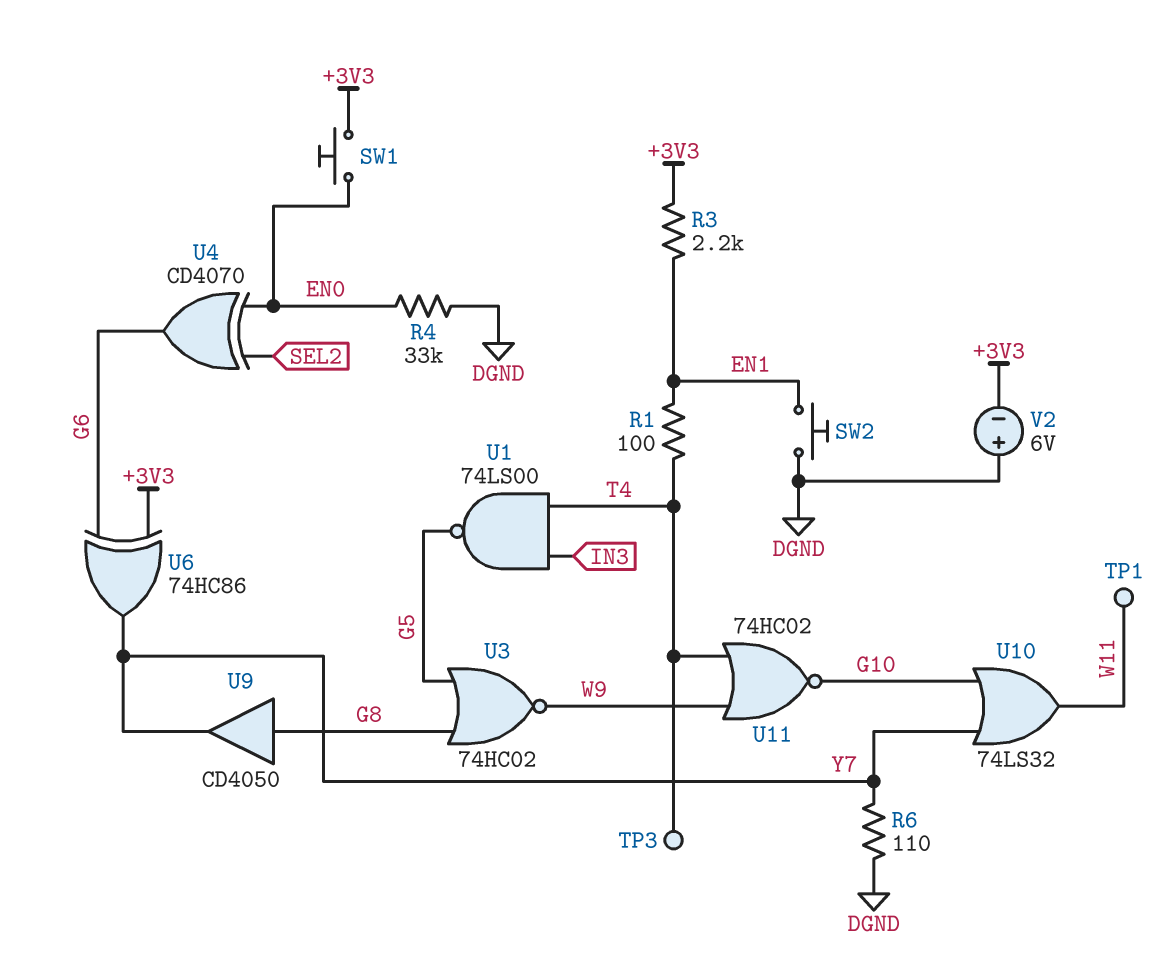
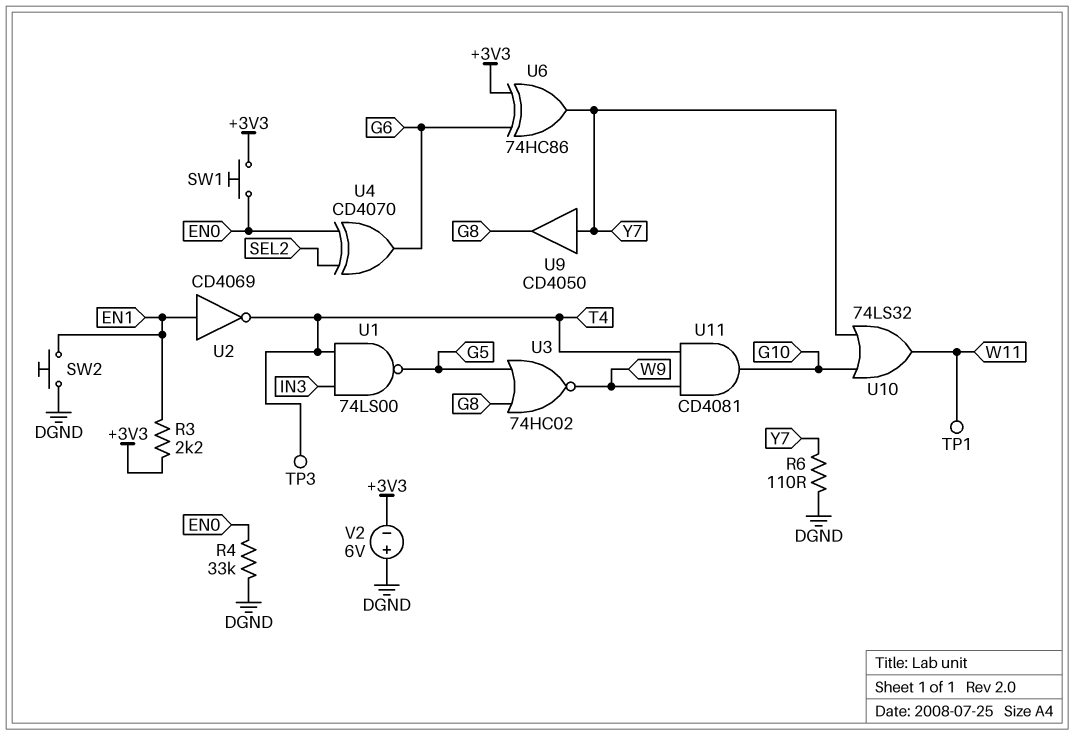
R1: 100 (EN1, T4) -> none
U2: none -> NOT CD4069 (in EN1, out T4)
U9: buffer CD4050 (in G8, out Y7) -> buffer CD4050 (in Y7, out G8)
U11: NOR 74HC02 (in T4, in W9, out G10) -> AND CD4081 (in T4, in W9, out G10)

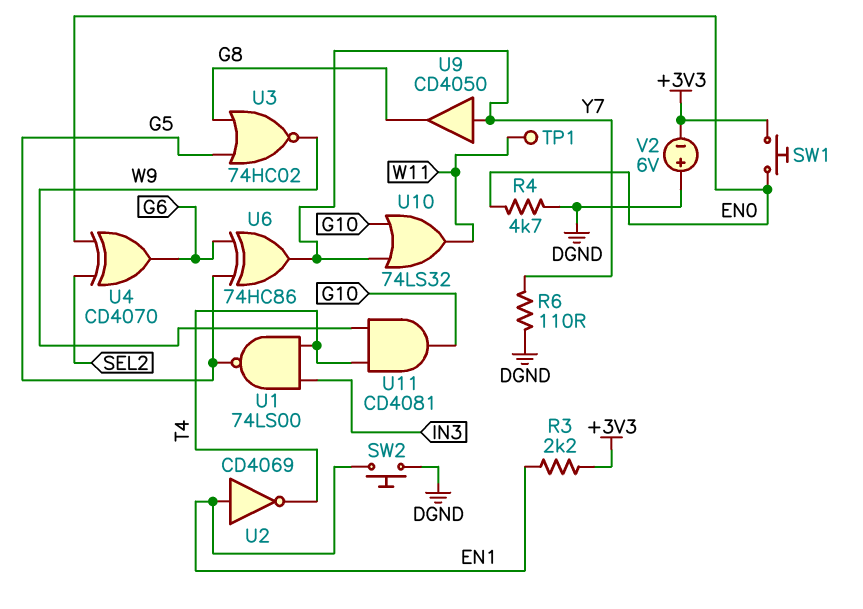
R4: 33k (DGND, EN0) -> 4.7k (DGND, EN0)
TP3: test point (T4) -> none
U6: XOR 74HC86 (in +3V3, in G6, out Y7) -> XOR 74HC86 (in G5, in G6, out Y7)

